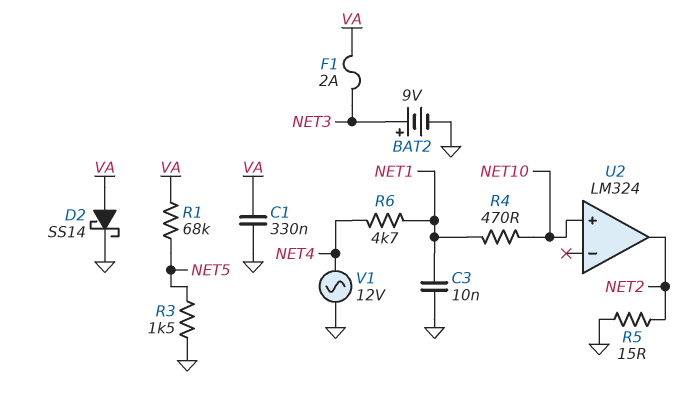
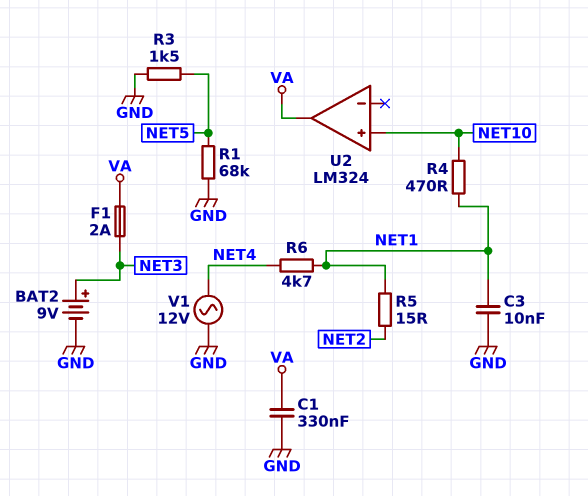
D2: schottky SS14 (A VA, K GND) -> none
R1: 68k (NET5, VA) -> 68k (GND, NET5)
R5: 15 (GND, NET2) -> 15 (NET1, NET2)
U2 pin out: NET2 -> VA

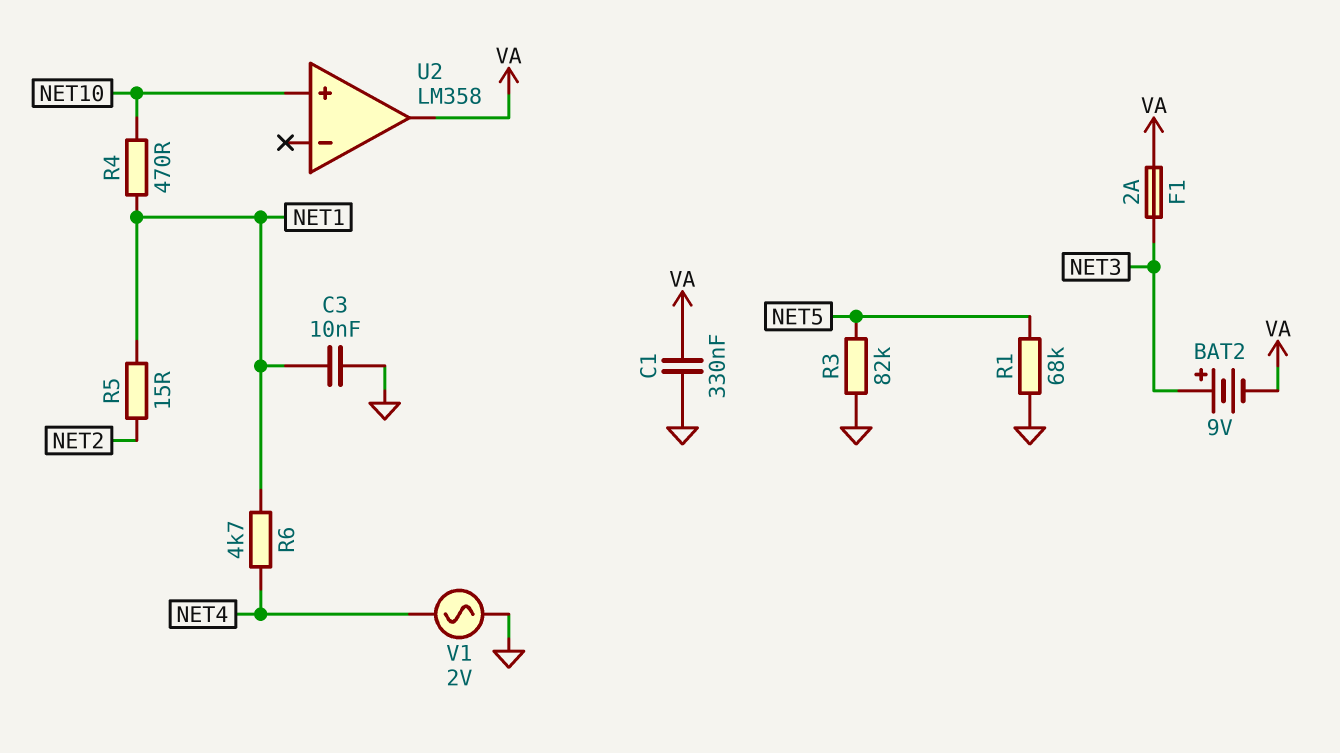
BAT2: 9V (plus NET3, minus GND) -> 9V (plus NET3, minus VA)
R3: 1.5k (GND, NET5) -> 82k (GND, NET5)
U2: LM324 -> LM358
V1: AC 12V (GND, NET4) -> AC 2V (GND, NET4)

